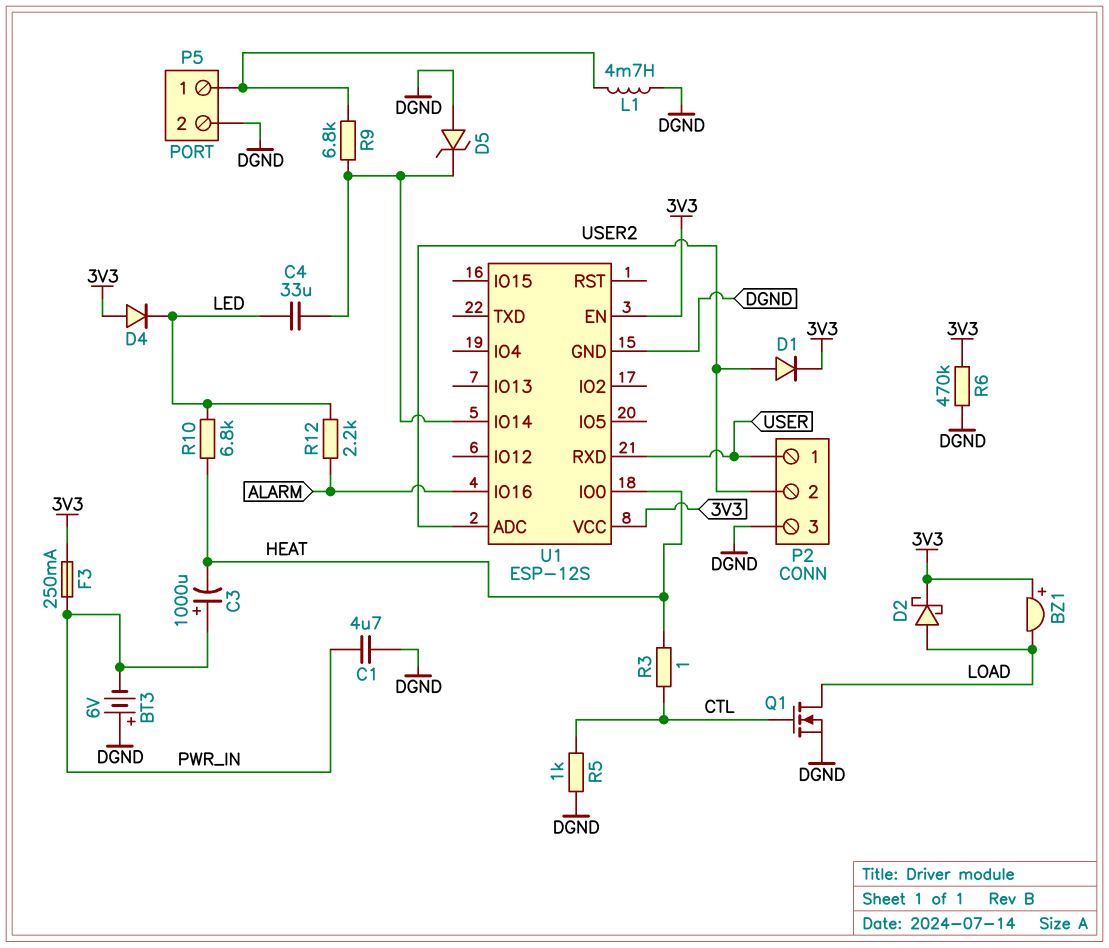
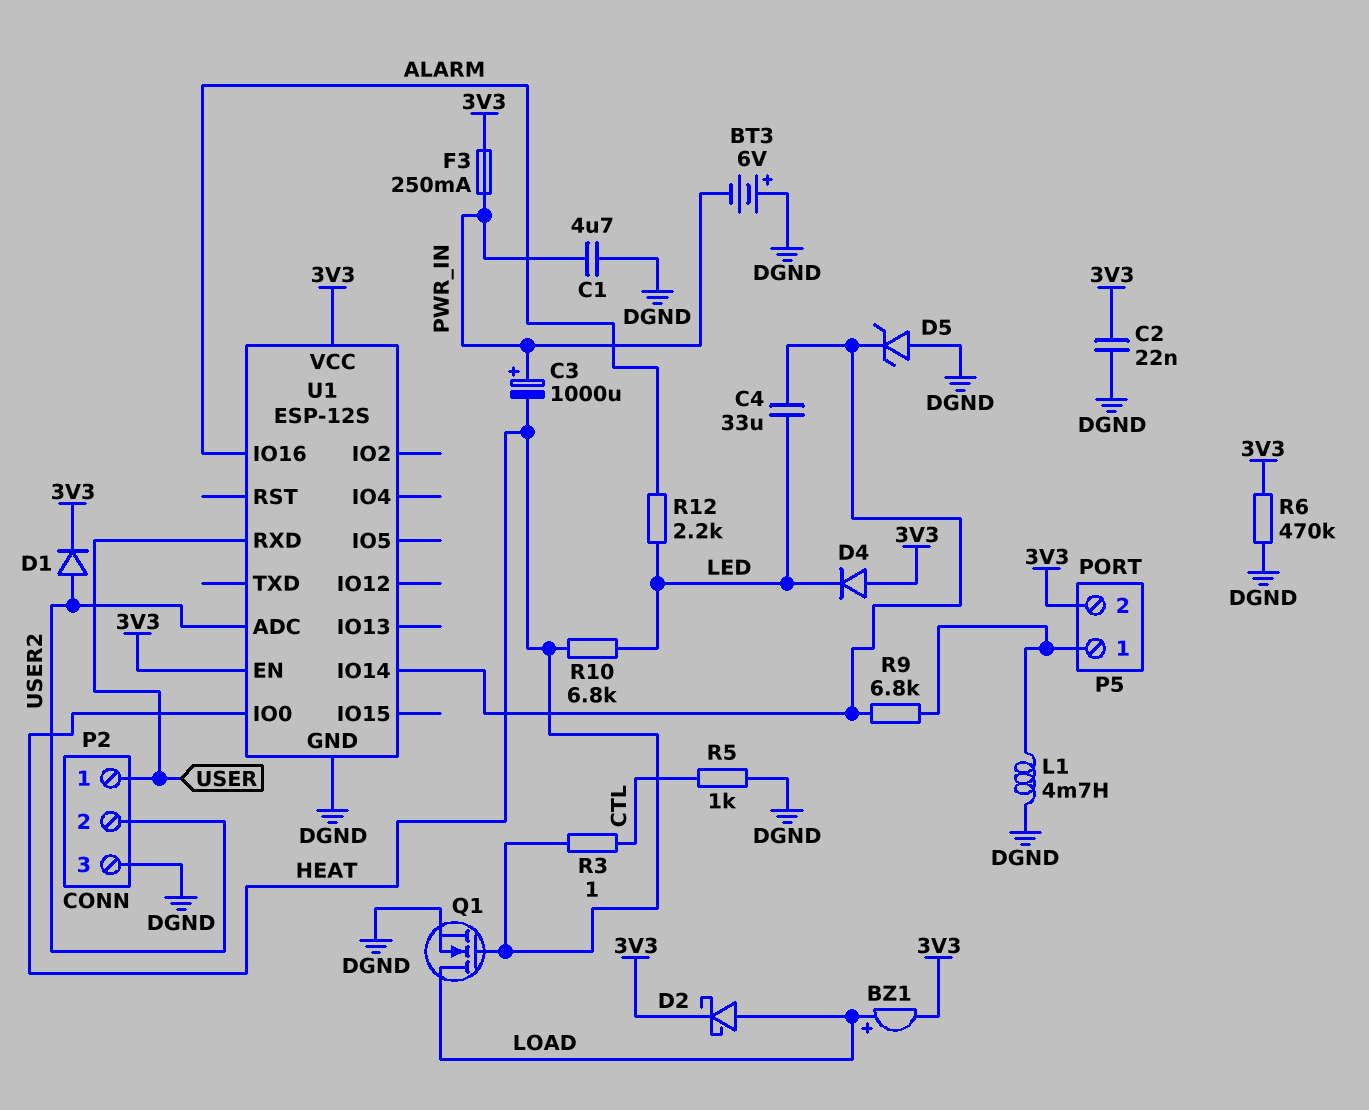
BZ1: buzzer (plus 3V3, minus LOAD) -> buzzer (plus LOAD, minus 3V3)
C2: none -> 22nF (3V3, DGND)
P5 pin 2: DGND -> 3V3
Q1: NMOS (G CTL, D LOAD, S DGND) -> NMOS (G HEAT, D LOAD, S DGND)

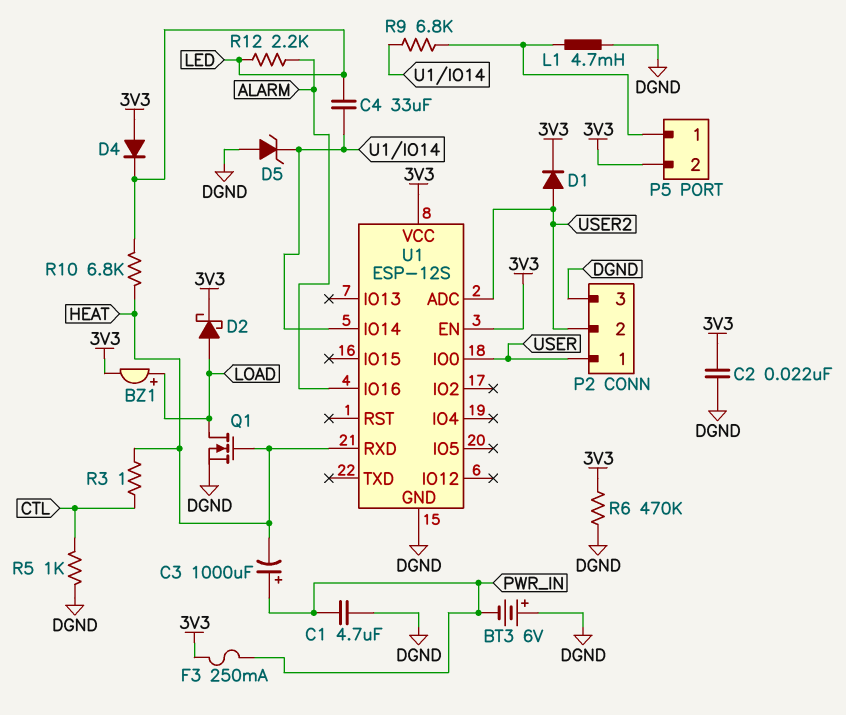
U1 pin IO0: HEAT -> USER
U1 pin RXD: USER -> HEAT

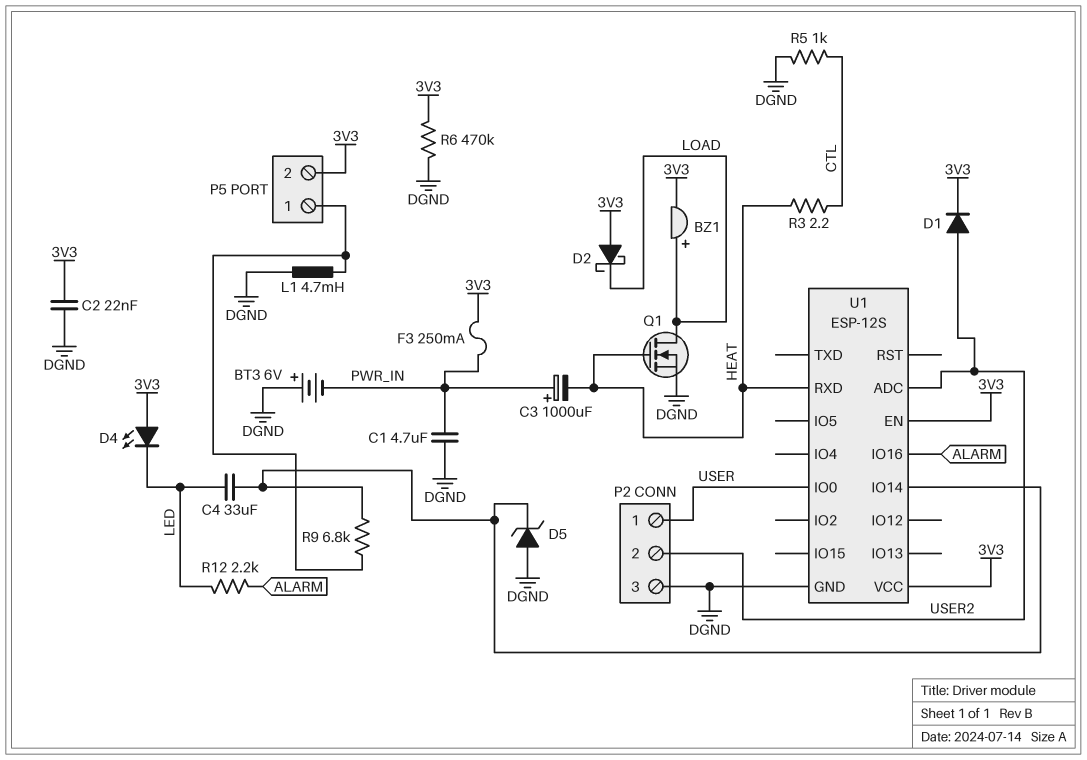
D2: schottky (A LOAD, K 3V3) -> schottky (A 3V3, K LOAD)
D4: diode (A 3V3, K LED) -> LED (A 3V3, K LED)
R3: 1 (CTL, HEAT) -> 2.2 (CTL, HEAT)
R10: 6.8k (HEAT, LED) -> none

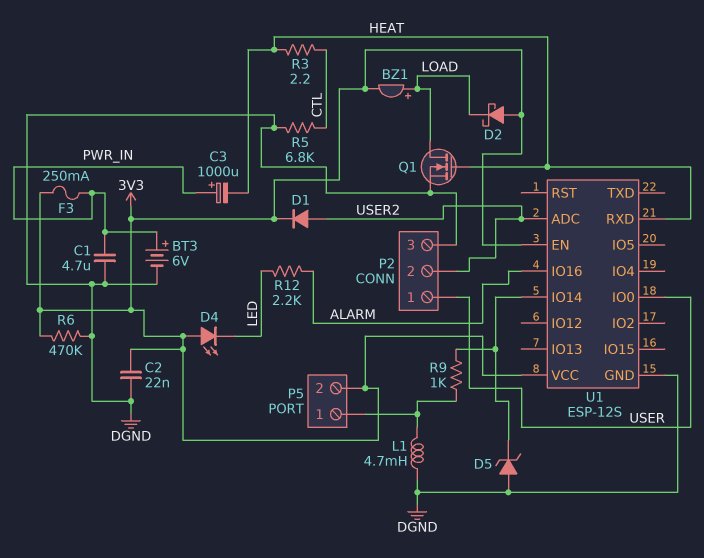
BT3: 6V (plus DGND, minus PWR_IN) -> 6V (plus PWR_IN, minus DGND)
C4: 33uF (LED, U1/IO14) -> none
R5: 1k (CTL, DGND) -> 6.8k (CTL, DGND)
R9: 6.8k (P5/1, U1/IO14) -> 1k (P5/1, U1/IO14)

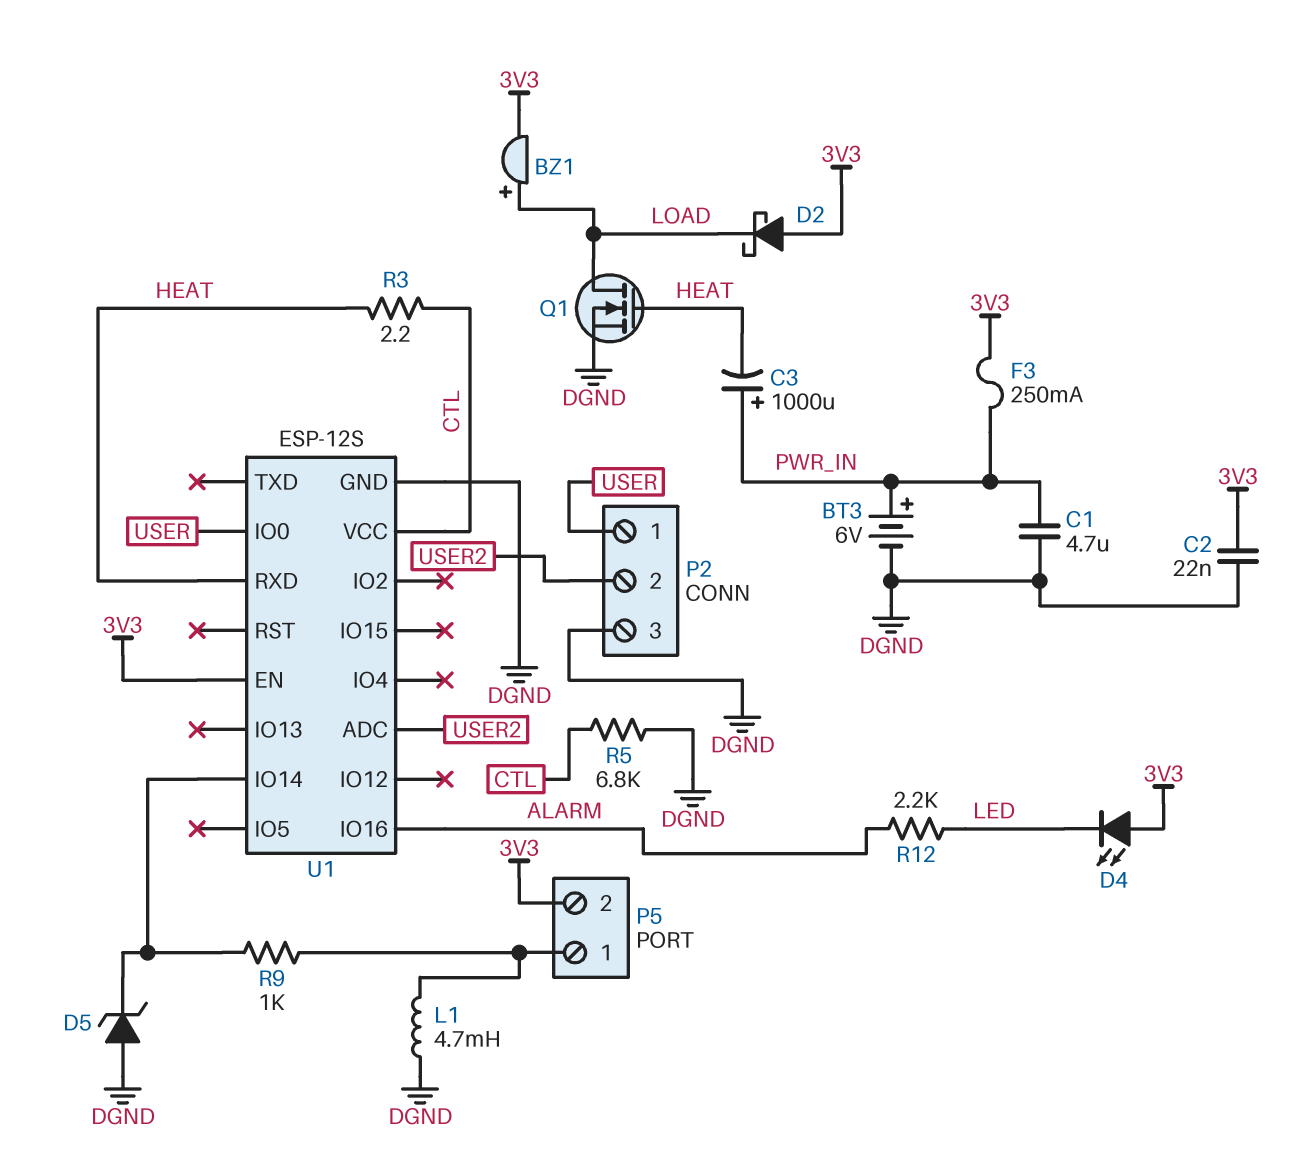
D1: diode (A USER2, K 3V3) -> none
R6: 470k (3V3, DGND) -> none
U1 pin VCC: 3V3 -> CTL

